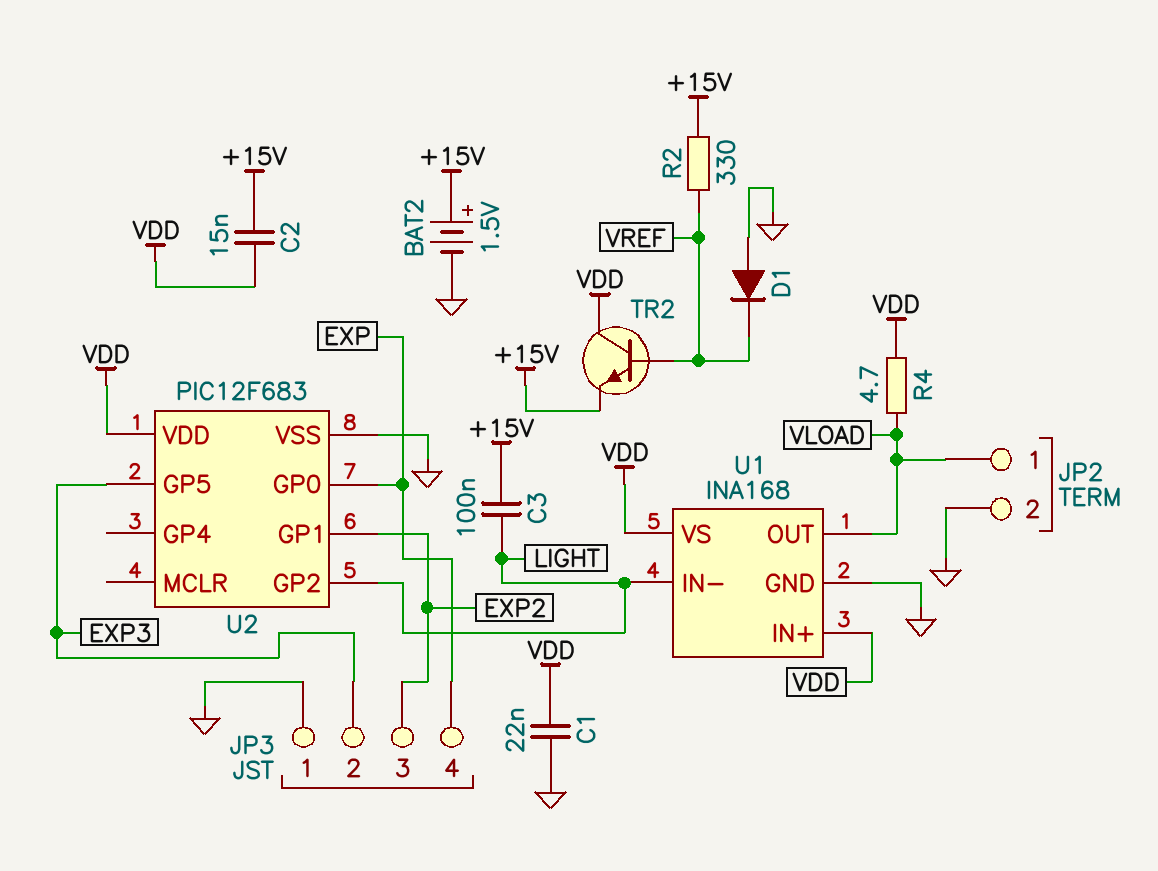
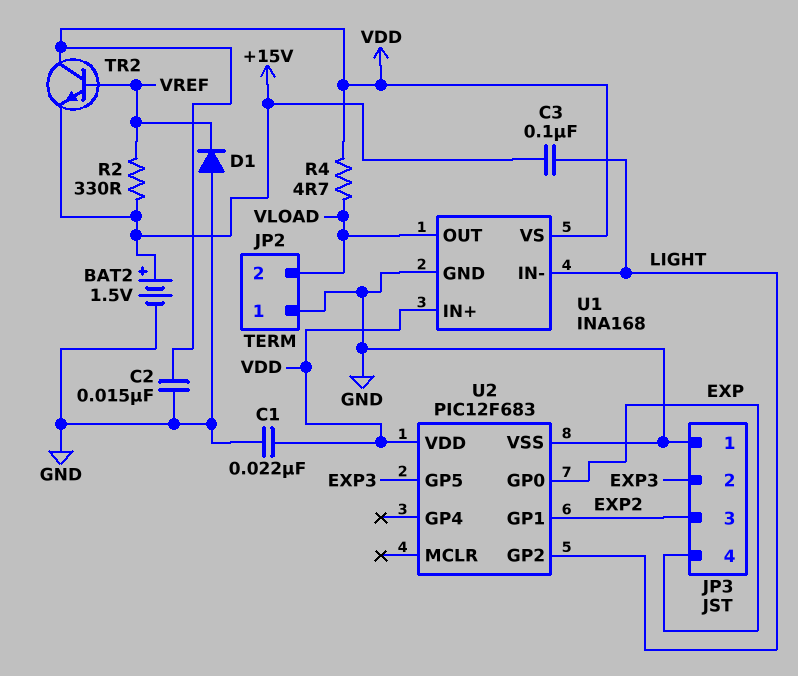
C2: 15nF (+15V, VDD) -> 15nF (GND, VDD)
JP2 pin 1: VLOAD -> GND
JP2 pin 2: GND -> VLOAD

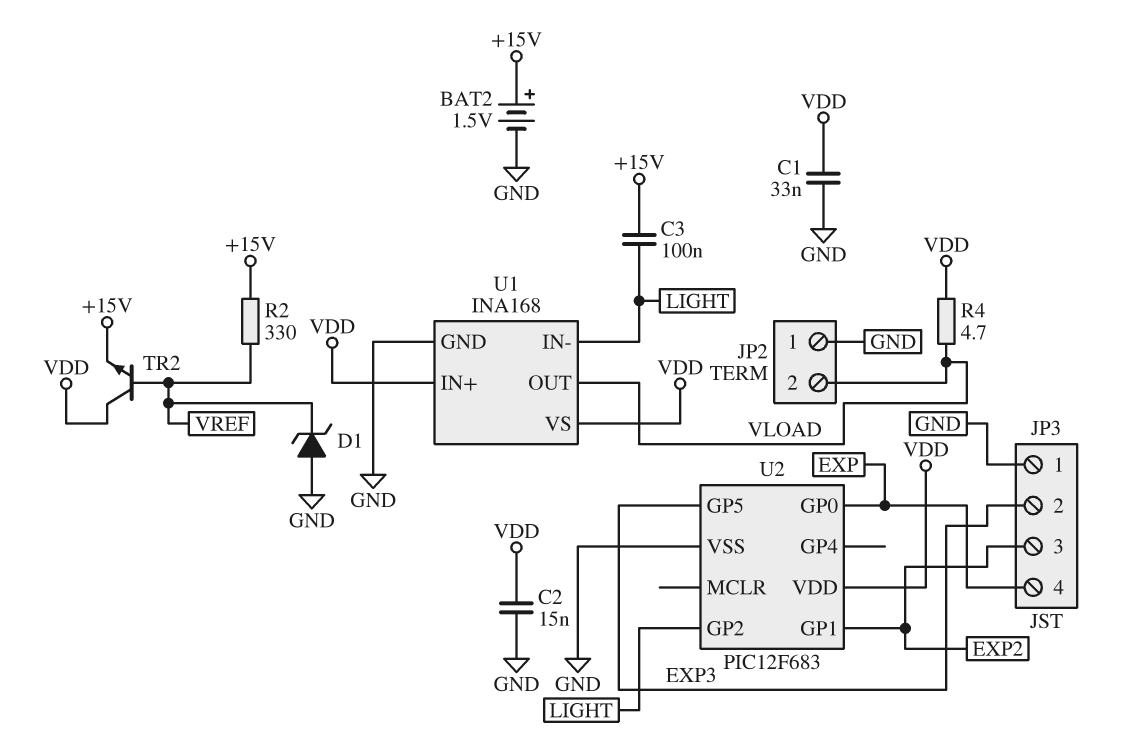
C1: 22nF (GND, VDD) -> 33nF (GND, VDD)
D1: diode (A GND, K VREF) -> zener (A GND, K VREF)

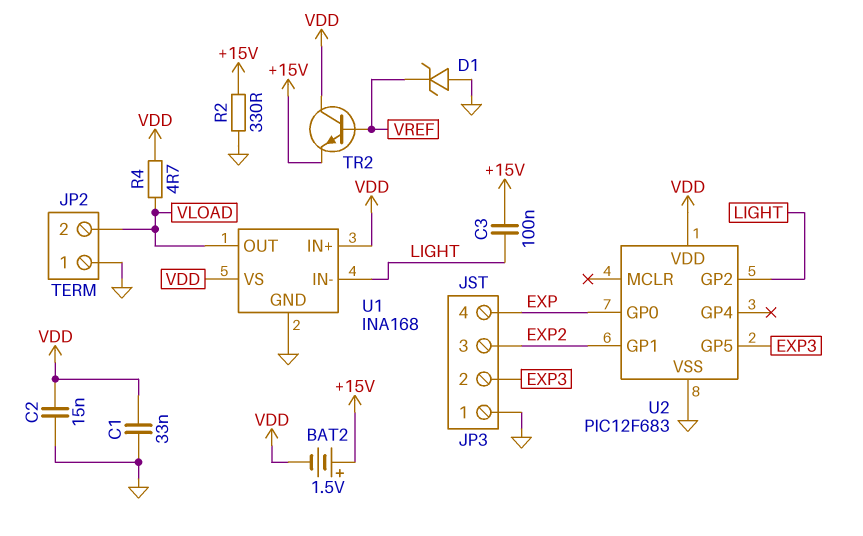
BAT2: 1.5V (plus +15V, minus GND) -> 1.5V (plus +15V, minus VDD)
R2: 330 (+15V, VREF) -> 330 (+15V, GND)

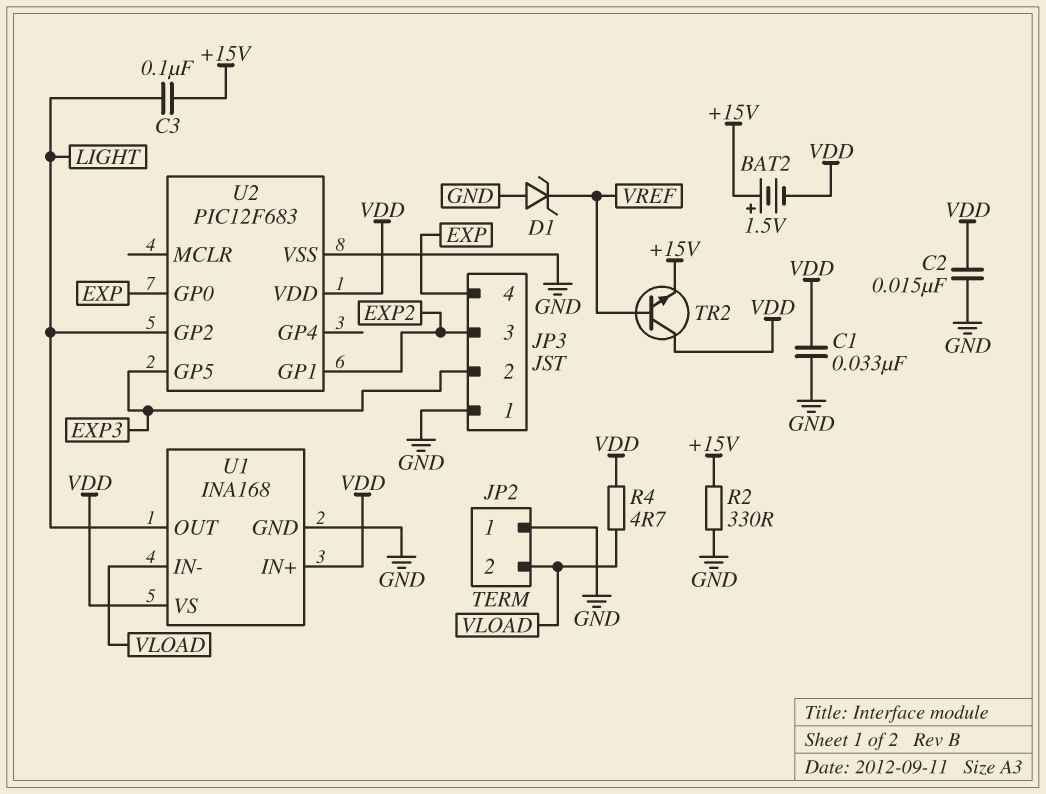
U1 pin IN-: LIGHT -> VLOAD
U1 pin OUT: VLOAD -> LIGHT

